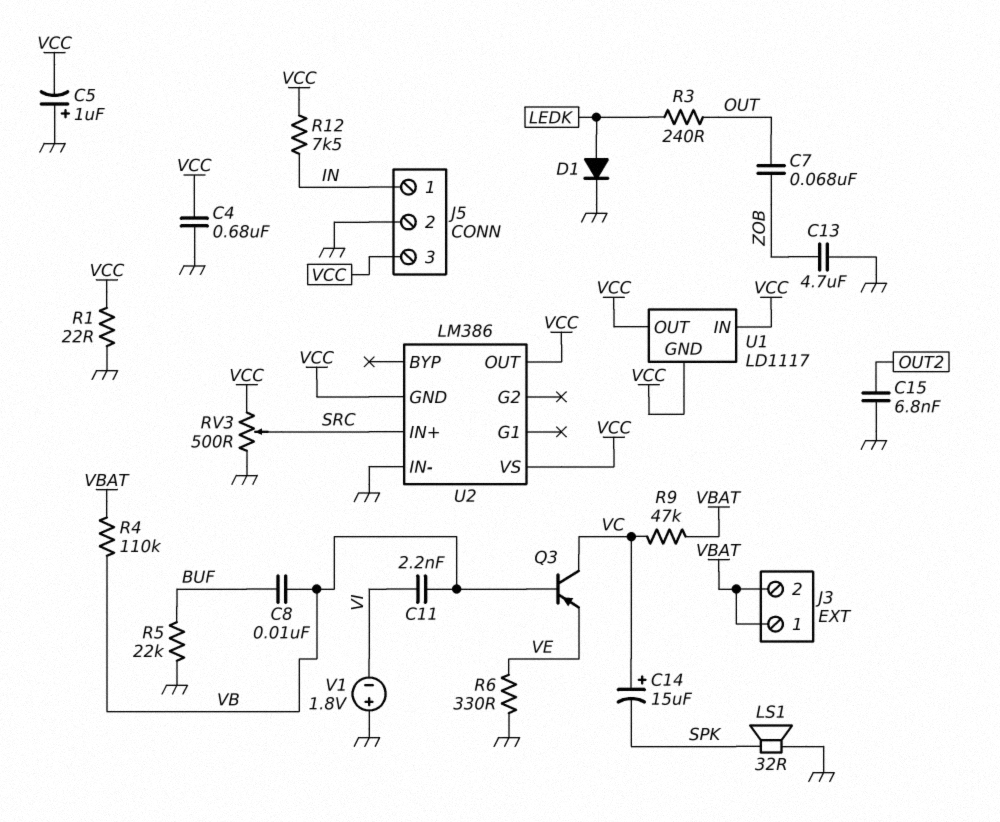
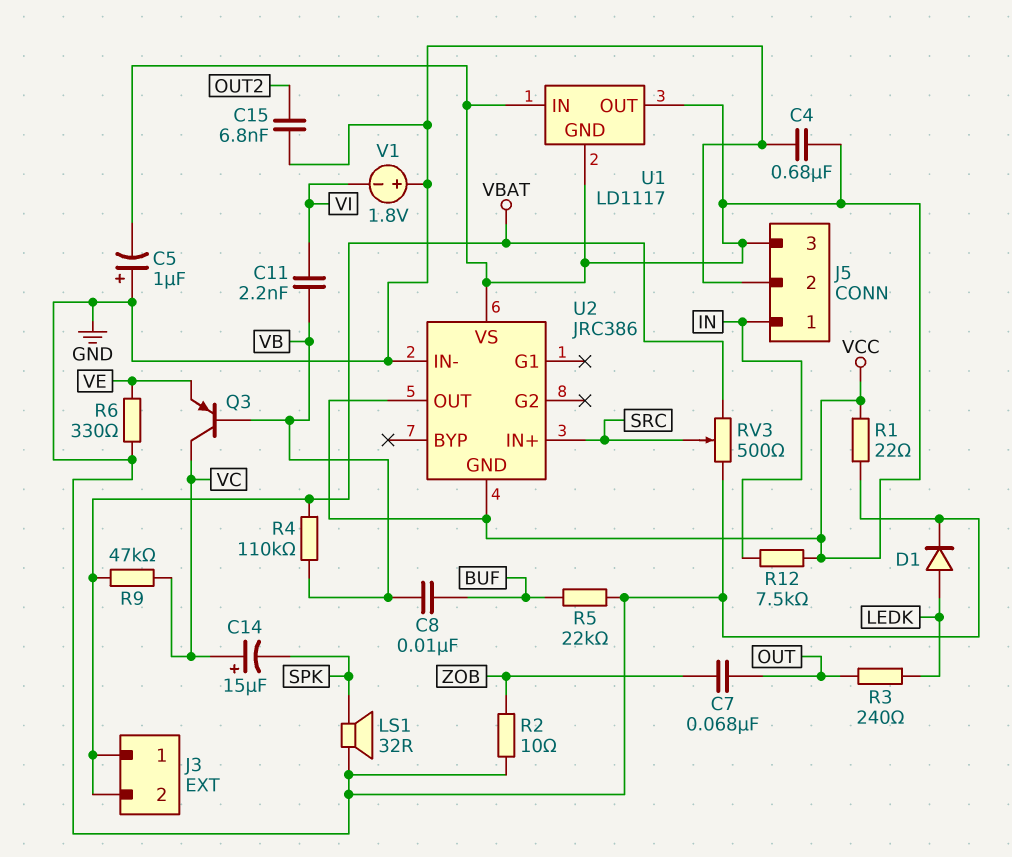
C13: 4.7uF (GND, ZOB) -> none
R2: none -> 10 (GND, ZOB)
RV3: 500 (GND, VCC, wiper SRC) -> 500 (GND, VBAT, wiper SRC)
U2: LM386 -> JRC386

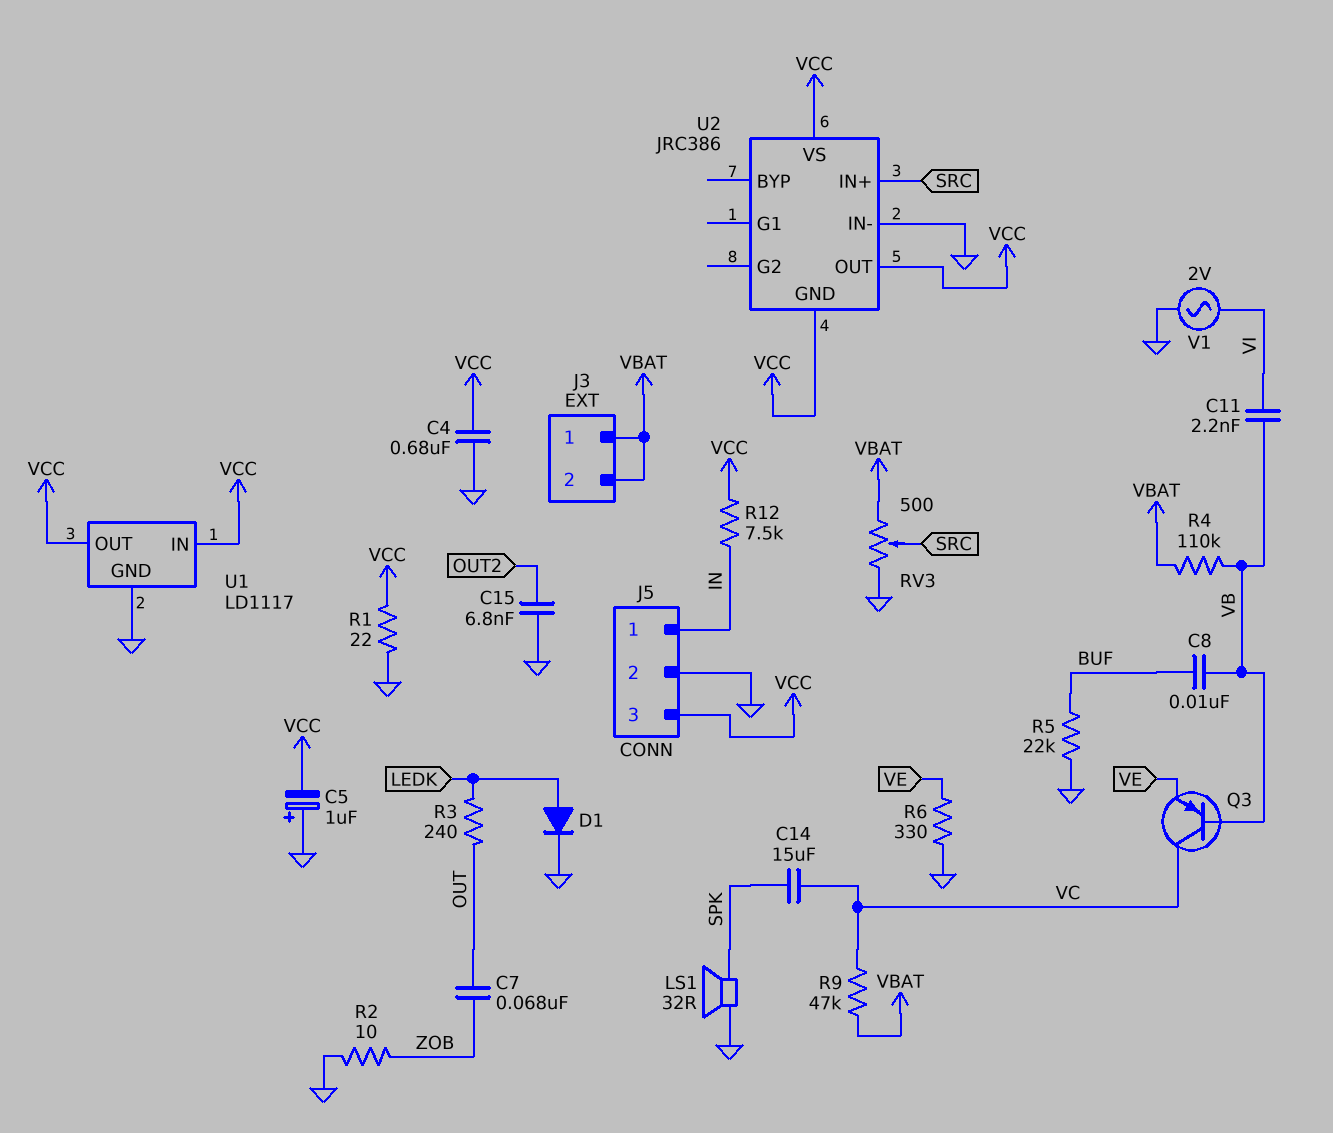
C14: 15uF (plus VC, minus SPK) -> 15uF (SPK, VC)
U1 pin GND: VCC -> GND
V1: 1.8V (plus GND, minus VI) -> AC 2V (GND, VI)

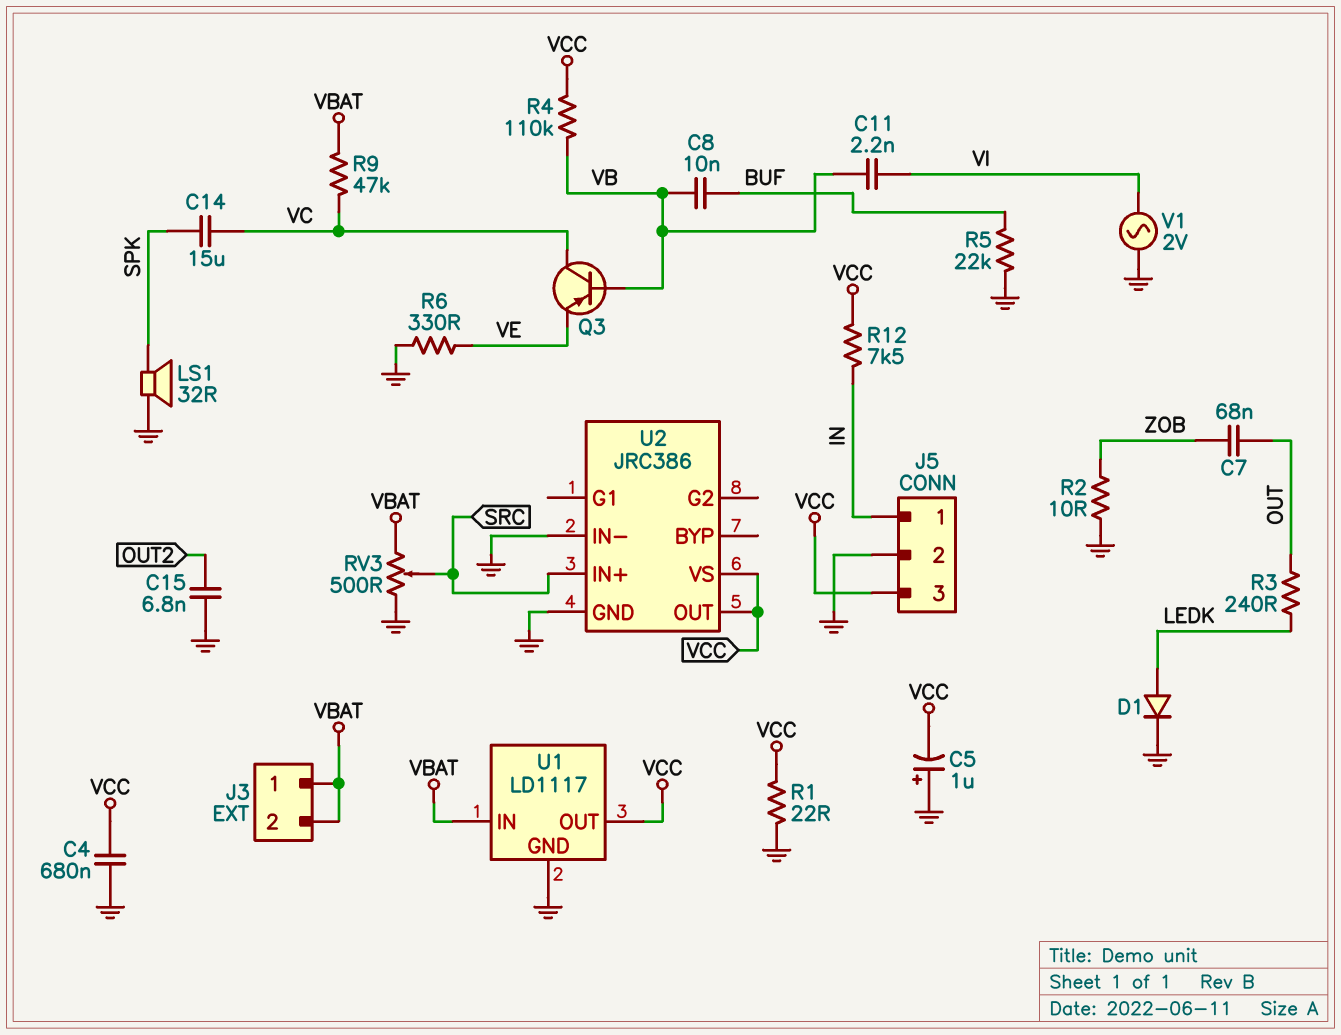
R4: 110k (VB, VBAT) -> 110k (VB, VCC)
U1 pin IN: VCC -> VBAT
U2 pin GND: VCC -> GND

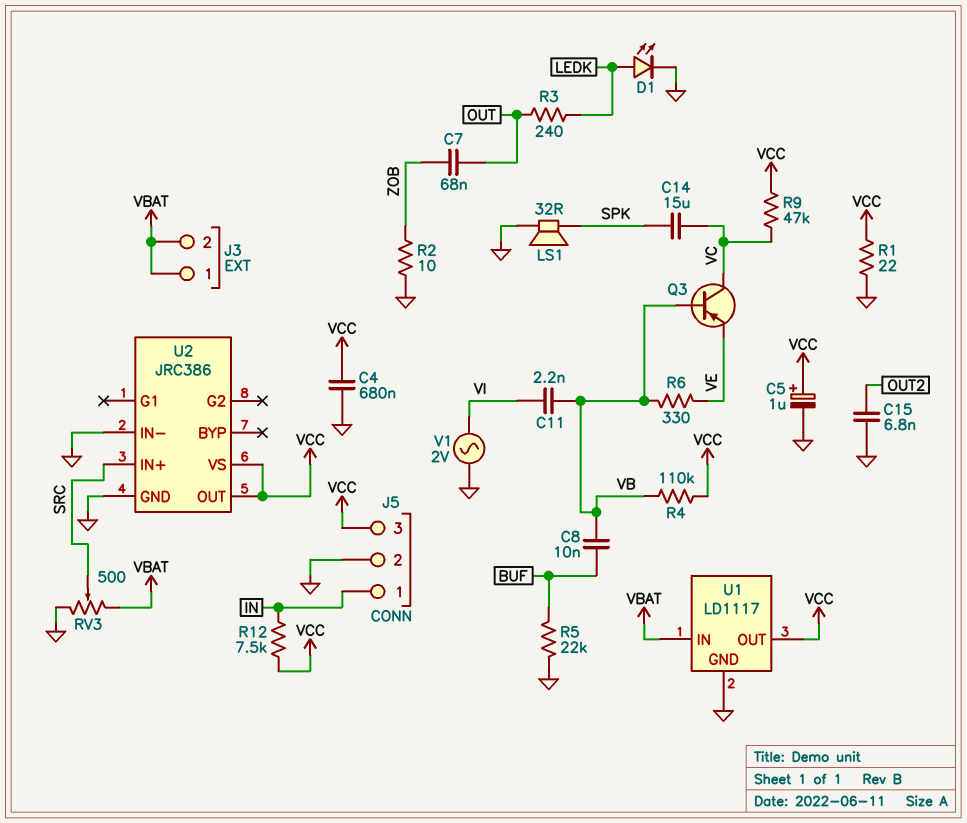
C5: 1uF (plus GND, minus VCC) -> 1uF (plus VCC, minus GND)
D1: diode (A LEDK, K GND) -> LED (A LEDK, K GND)
R6: 330 (GND, VE) -> 330 (VB, VE)
R9: 47k (VBAT, VC) -> 47k (VC, VCC)

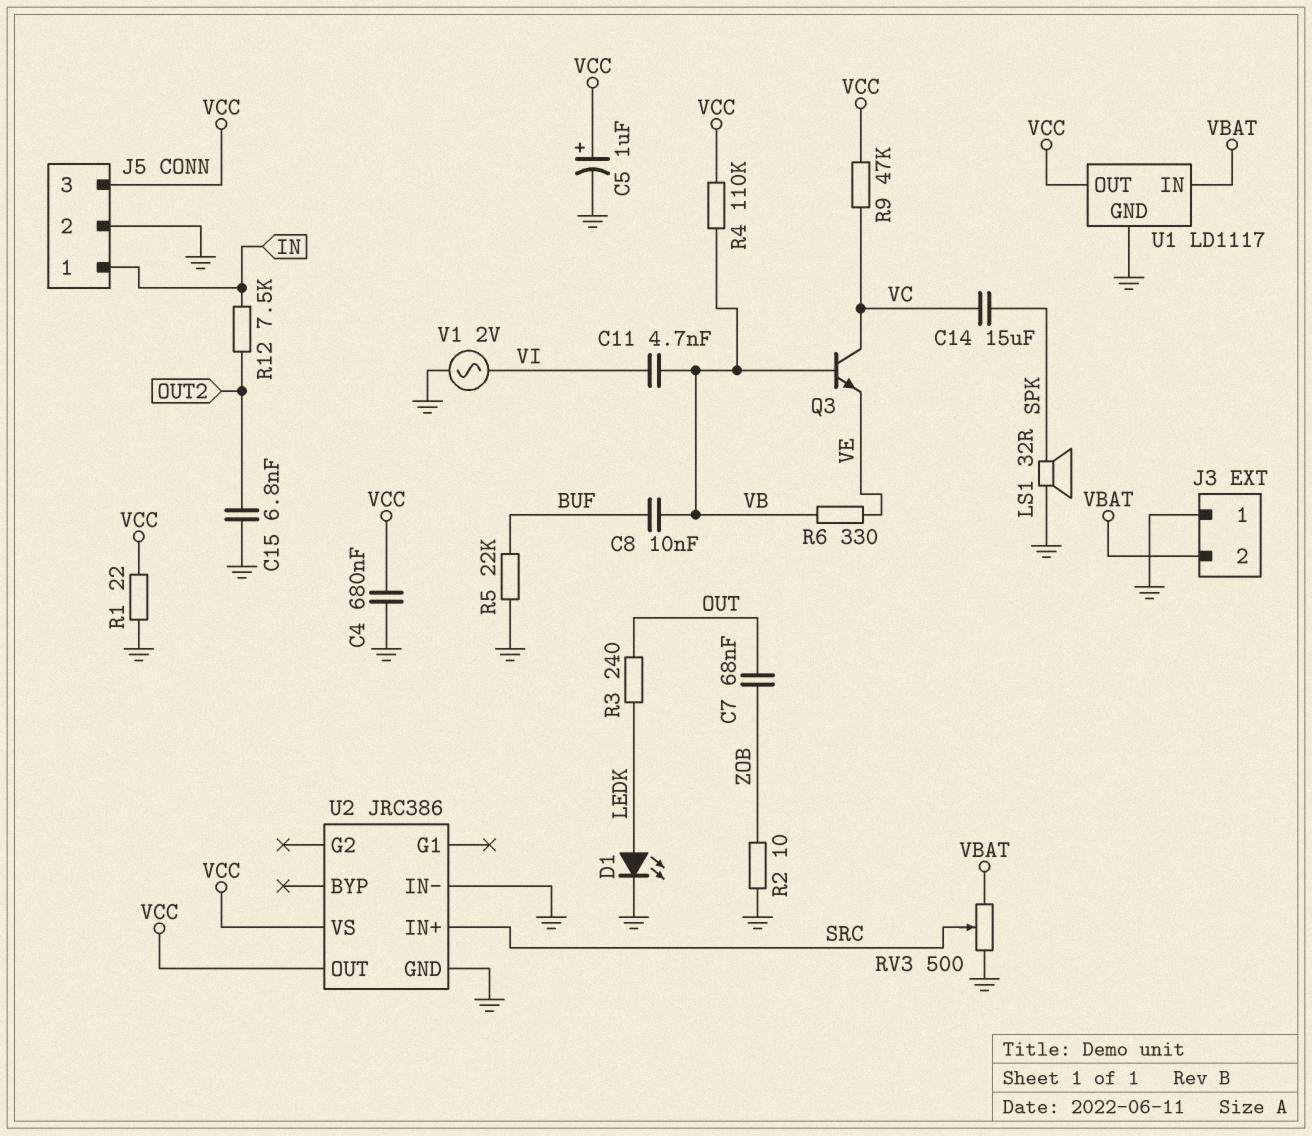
C11: 2.2nF (VB, VI) -> 4.7nF (VB, VI)
J3 pin 1: VBAT -> GND
Q3: PNP (B VB, C VC, E VE) -> NPN (B VB, C VC, E VE)
R12: 7.5k (IN, VCC) -> 7.5k (IN, OUT2)

